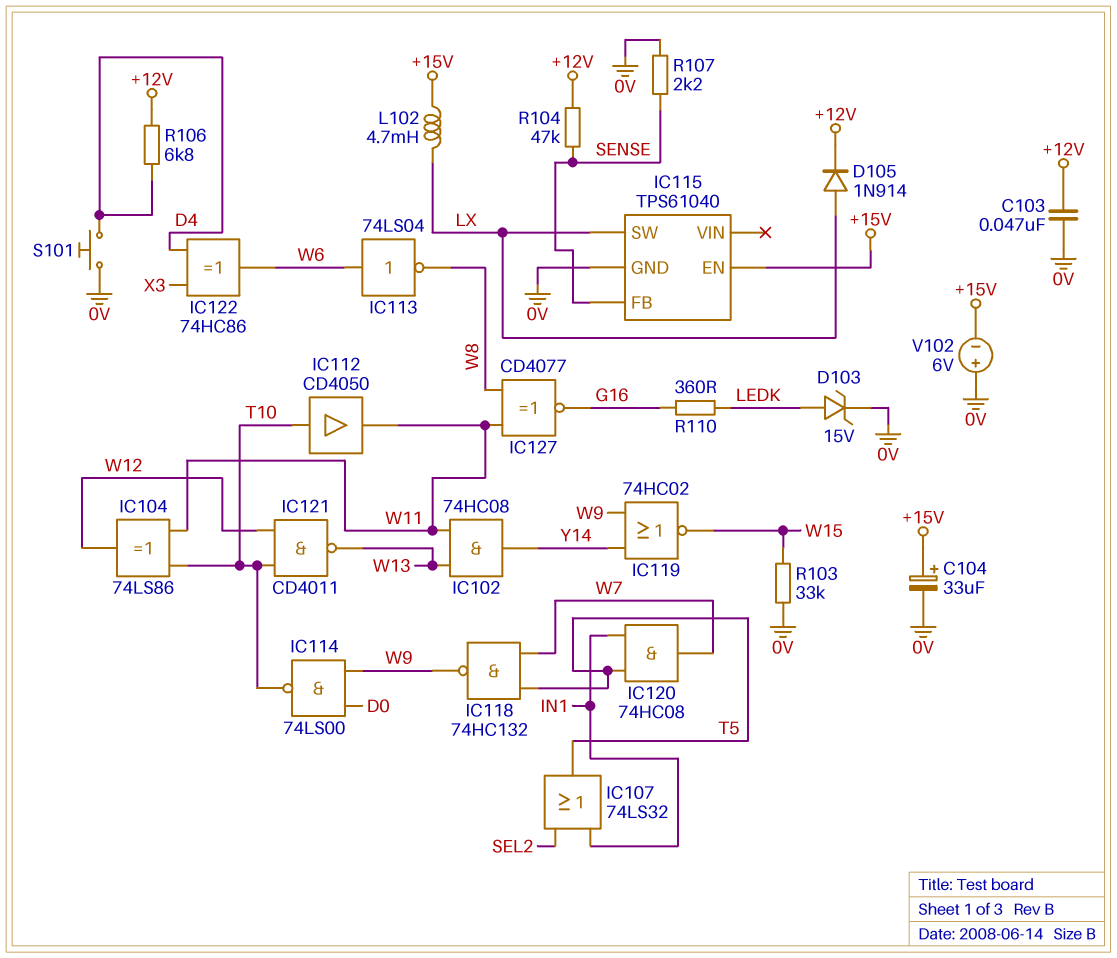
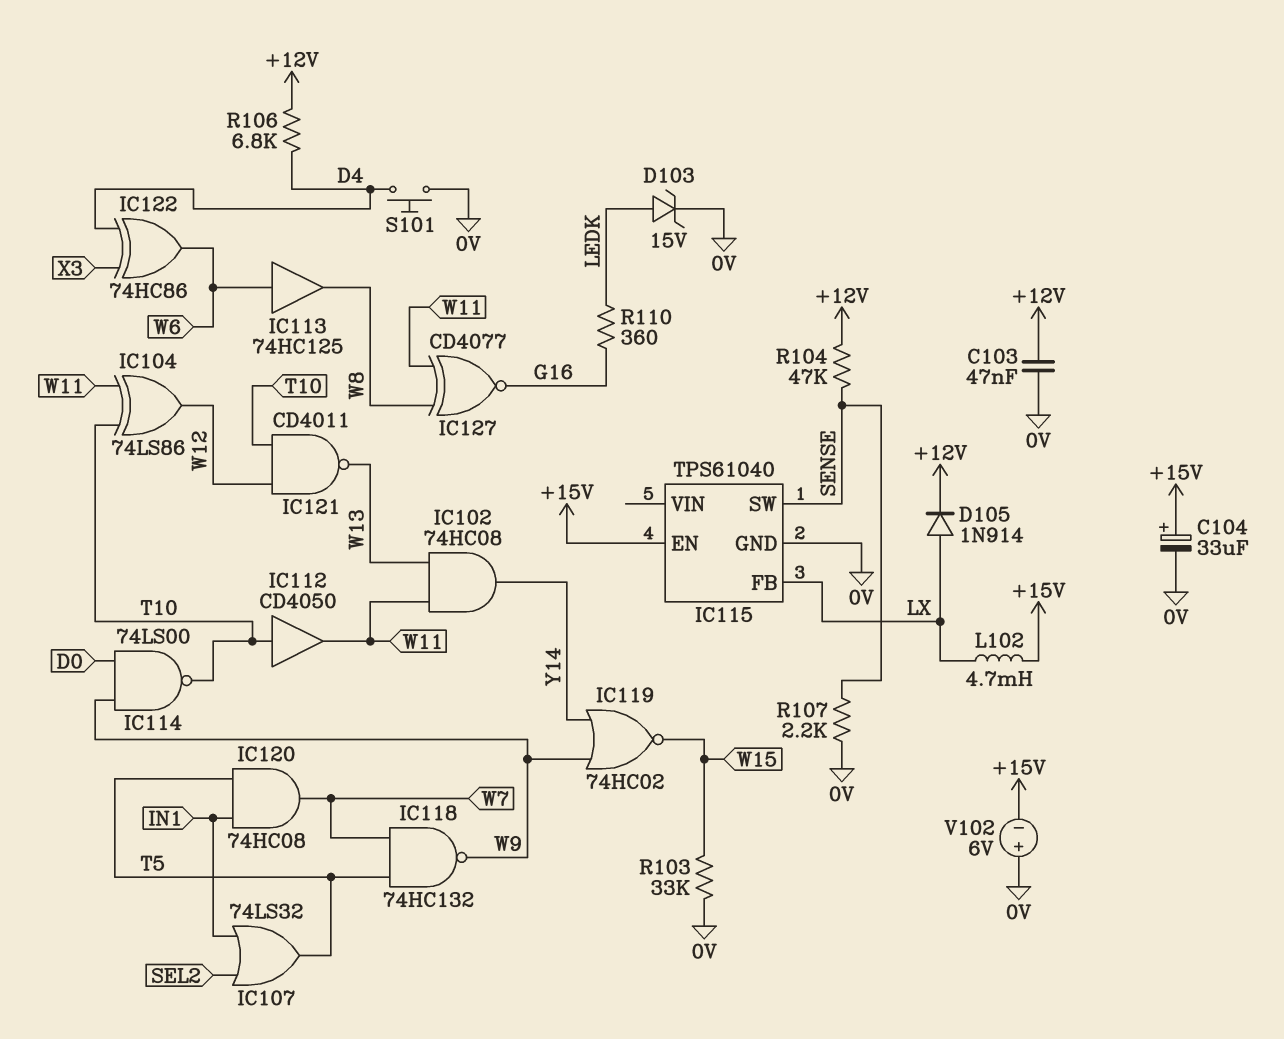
IC113: NOT 74LS04 (in W6, out W8) -> buffer 74HC125 (in W6, out W8)
IC115 pin FB: SENSE -> LX
IC115 pin SW: LX -> SENSE

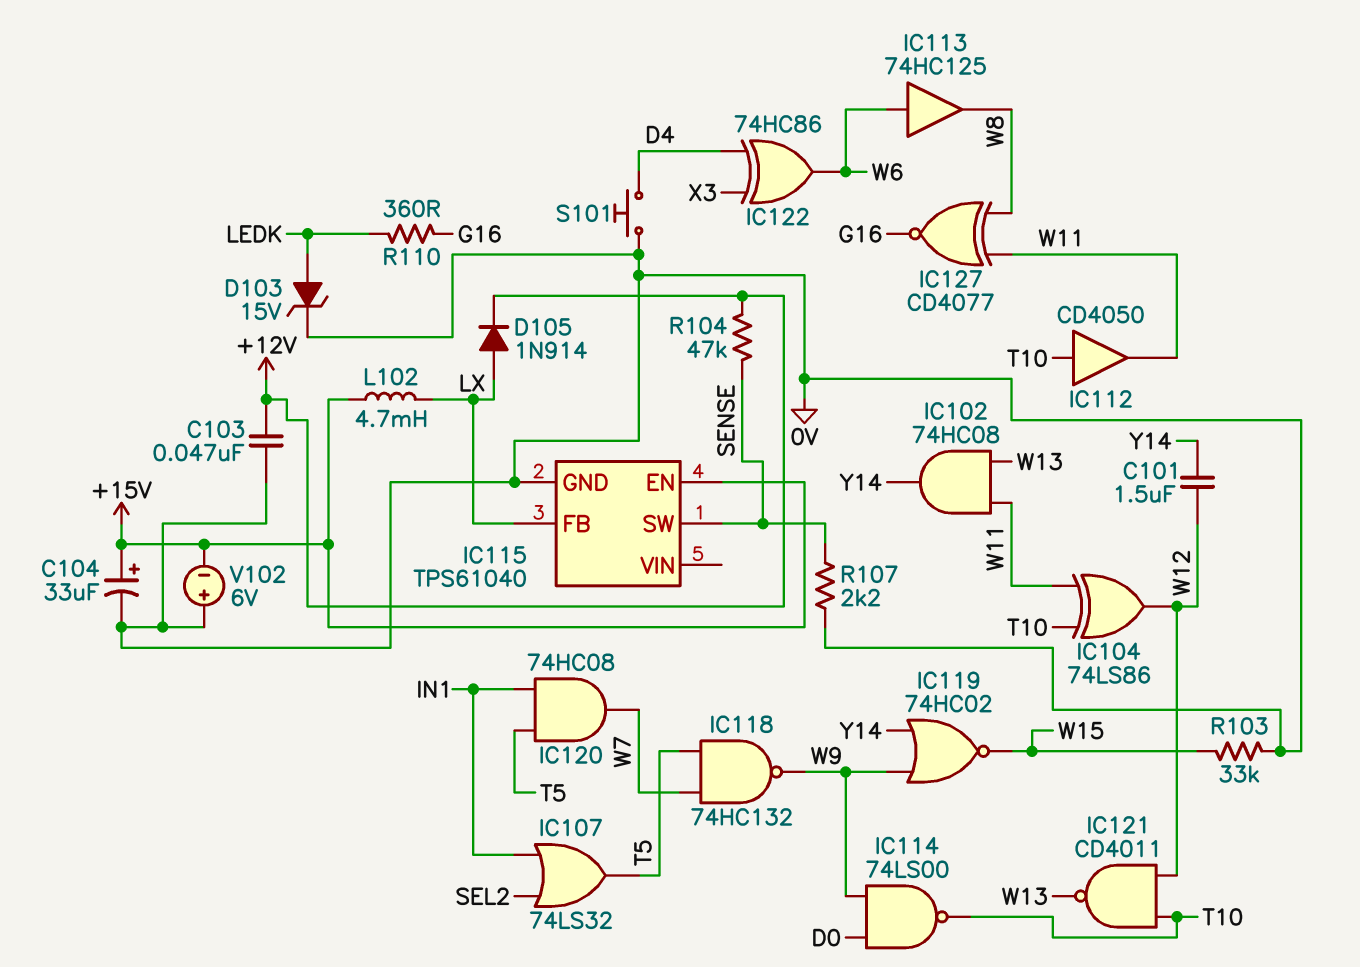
C101: none -> 1.5uF (W12, Y14)
R106: 6.8k (+12V, D4) -> none

